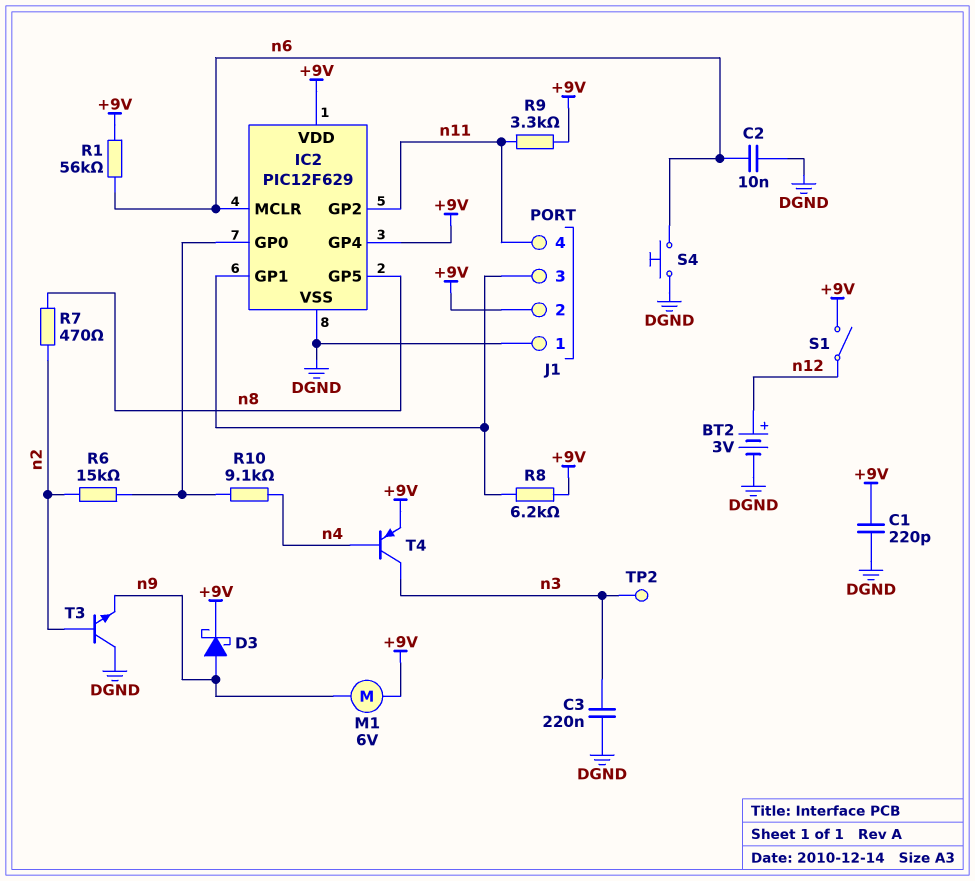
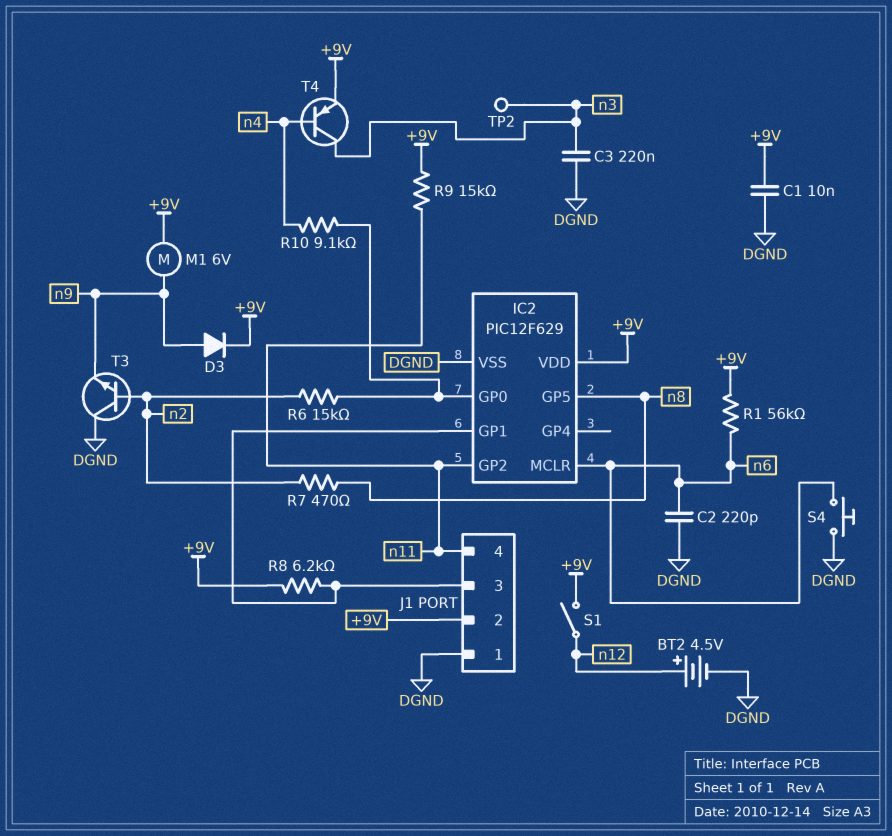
BT2: 3V (plus n12, minus DGND) -> 4.5V (plus n12, minus DGND)
C1: 220pF (+9V, DGND) -> 10nF (+9V, DGND)
C2: 10nF (DGND, n6) -> 220pF (DGND, n6)
D3: schottky (A n9, K +9V) -> diode (A n9, K +9V)
IC2 pin GP4: +9V -> none
R9: 3.3k (+9V, n11) -> 15k (+9V, n11)

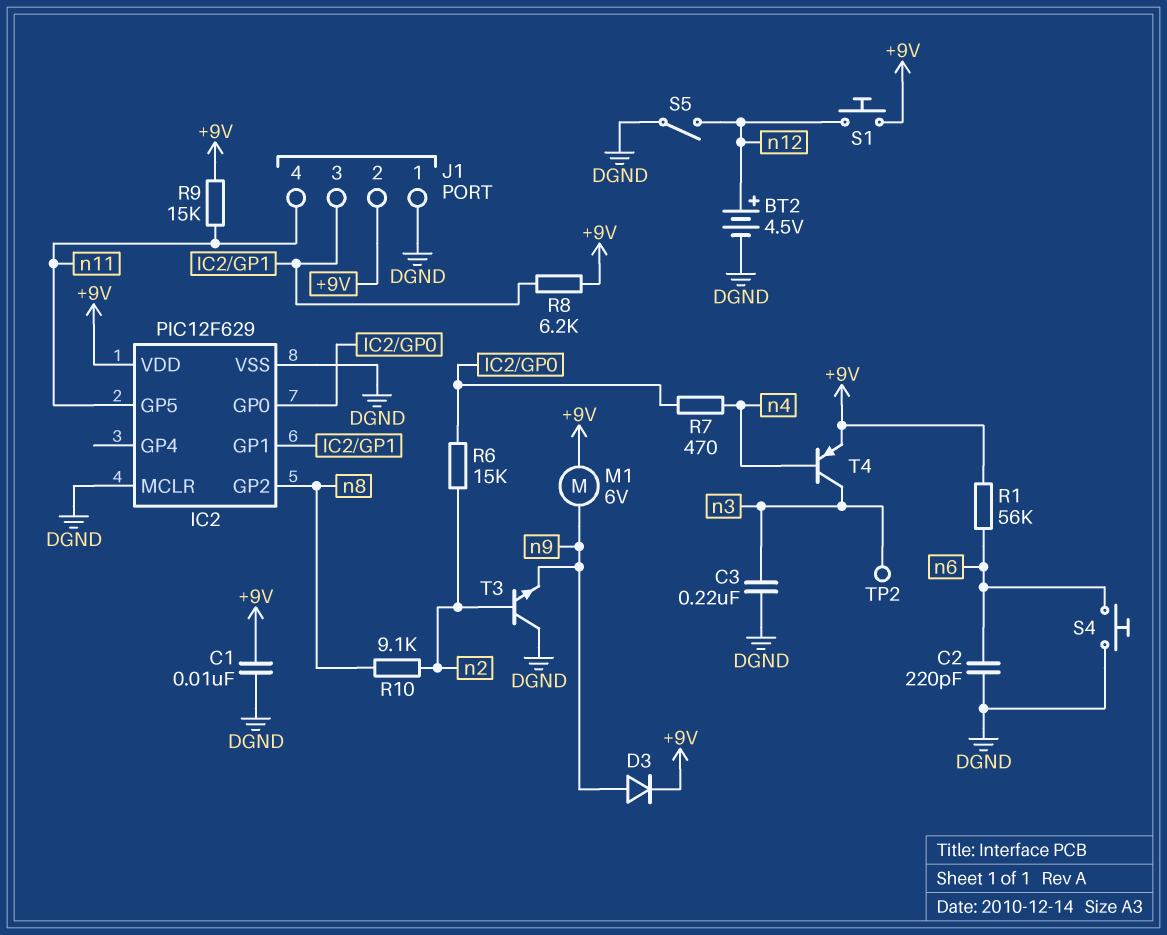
IC2 pin GP2: n11 -> n8
IC2 pin GP5: n8 -> n11
IC2 pin MCLR: n6 -> DGND
R7: 470 (n2, n8) -> 470 (IC2/GP0, n4)
R10: 9.1k (IC2/GP0, n4) -> 9.1k (n2, n8)
S1: switch (+9V, n12) -> button (+9V, n12)
S5: none -> switch (DGND, n12)

